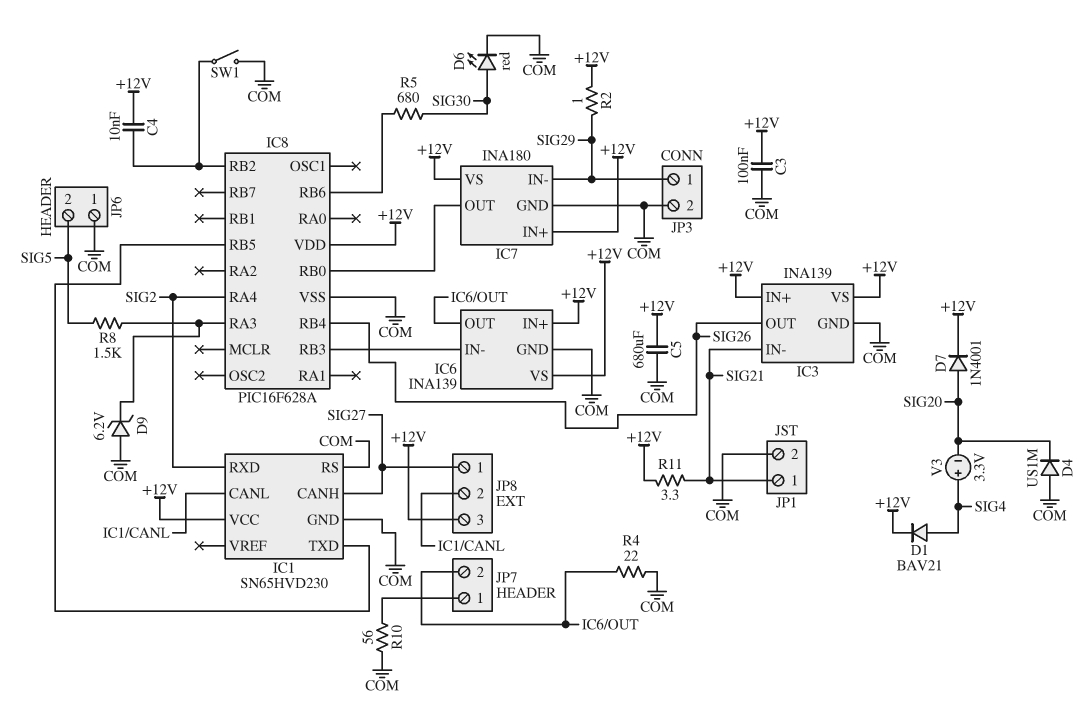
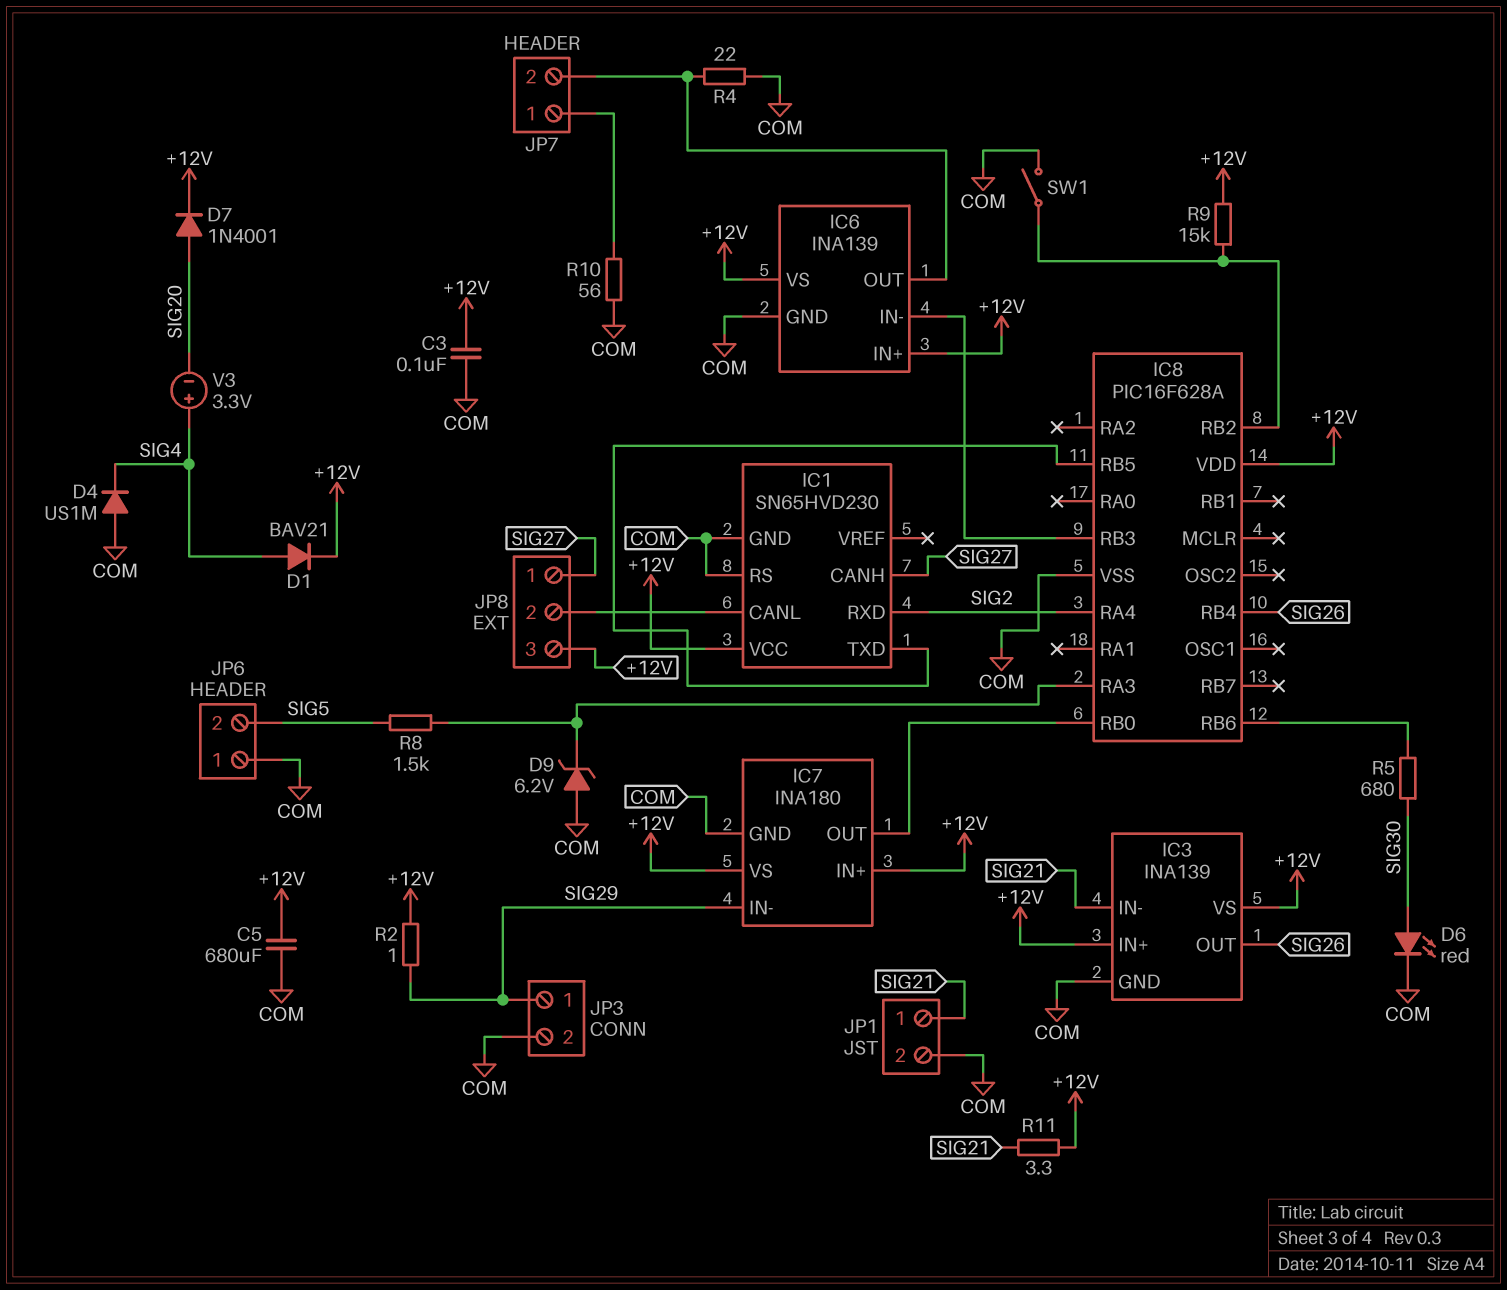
C4: 10nF (+12V, IC8/RB2) -> none
D4: diode US1M (A COM, K SIG20) -> diode US1M (A COM, K SIG4)
R9: none -> 15k (+12V, IC8/RB2)

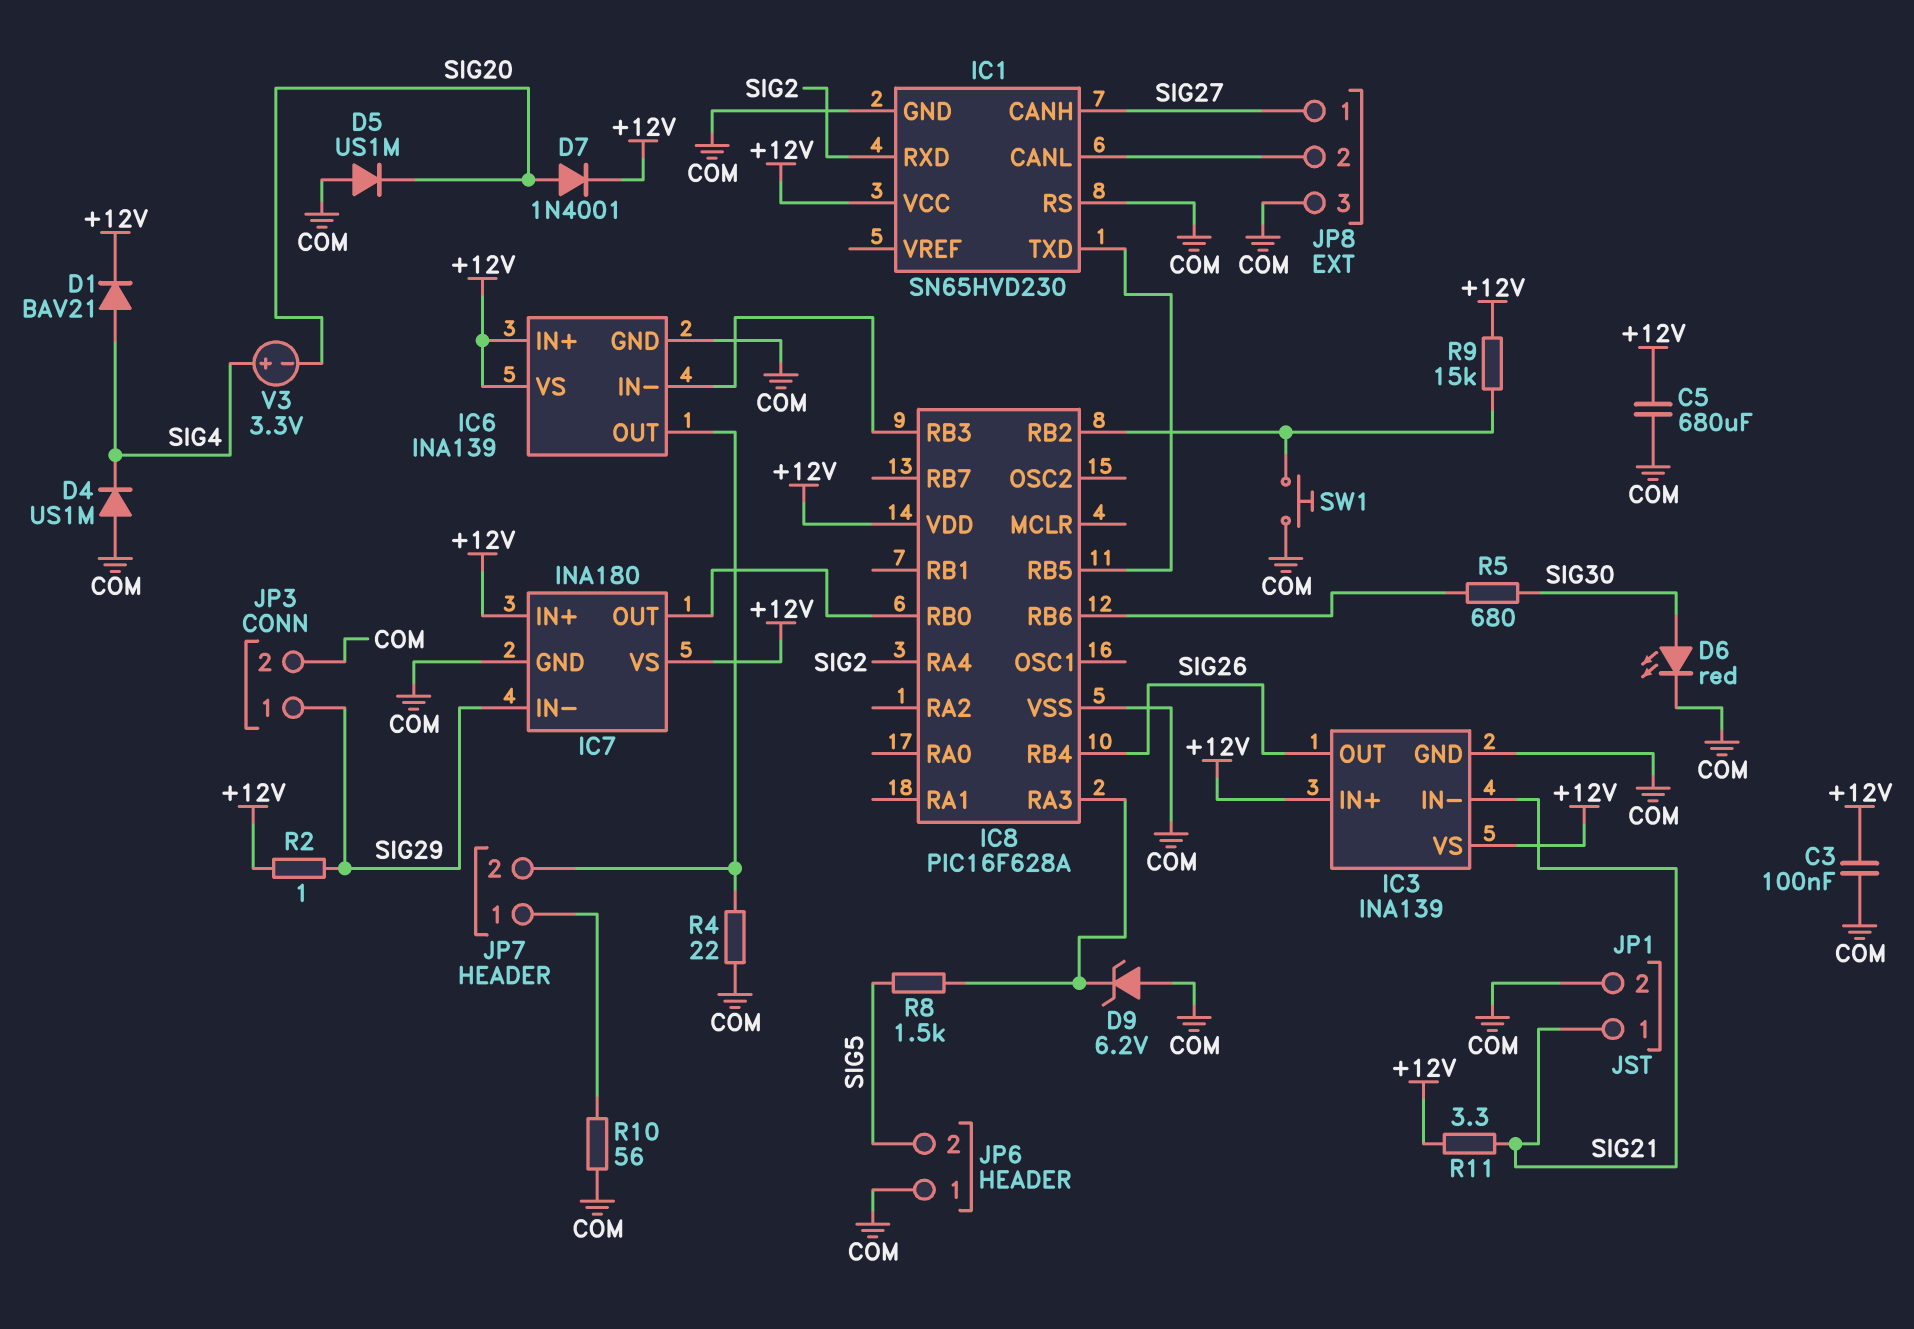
D5: none -> diode US1M (A COM, K SIG20)
JP8 pin 3: +12V -> COM
SW1: switch (COM, IC8/RB2) -> button (COM, IC8/RB2)

